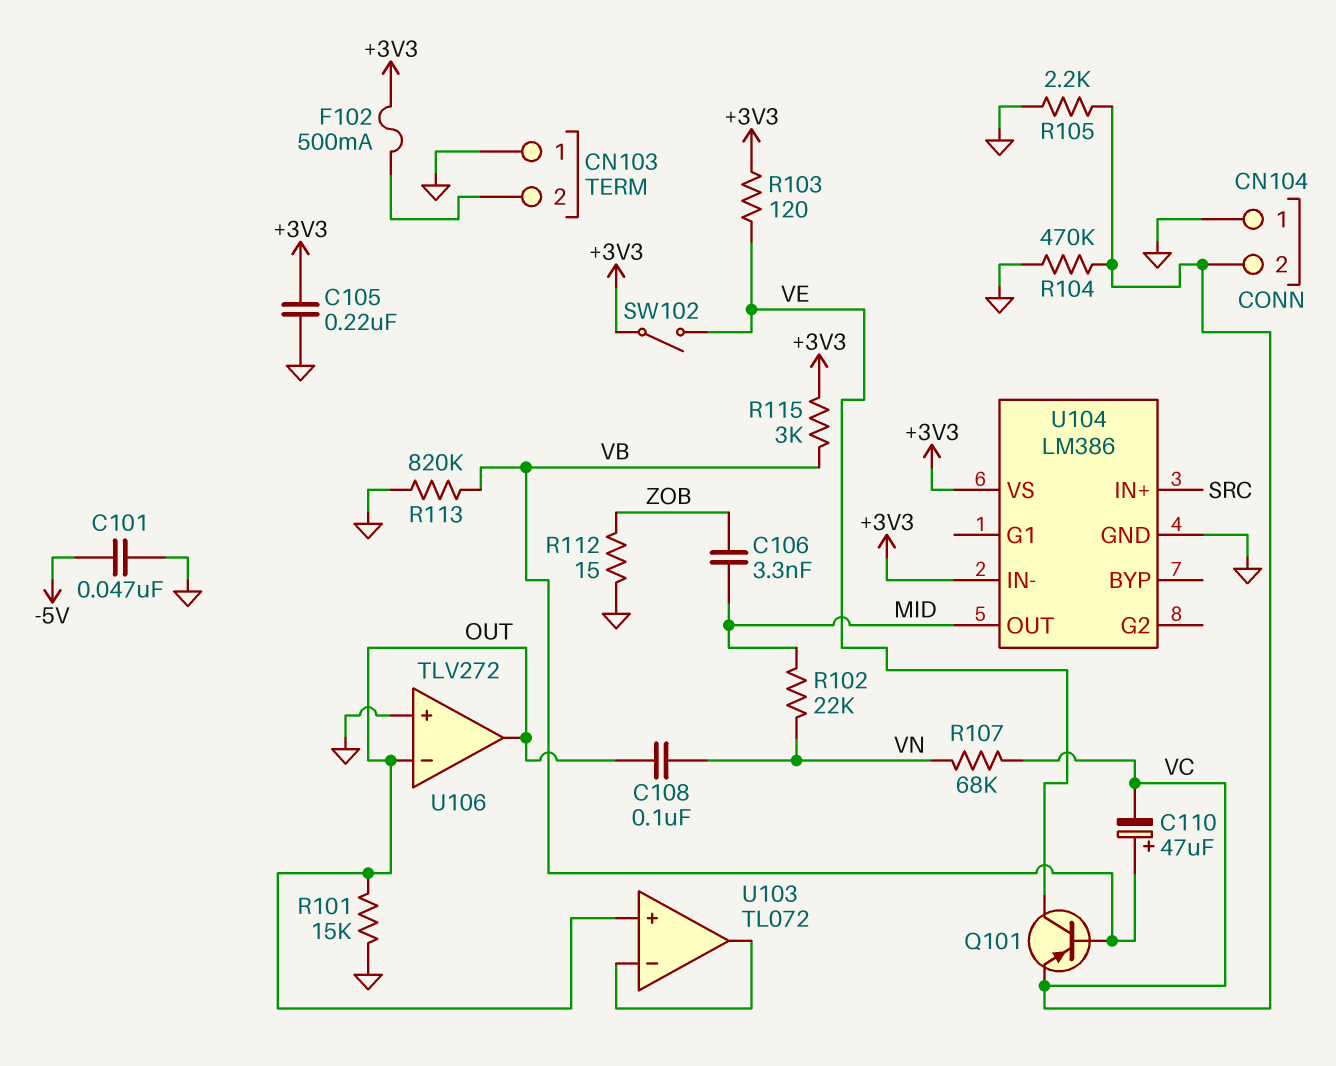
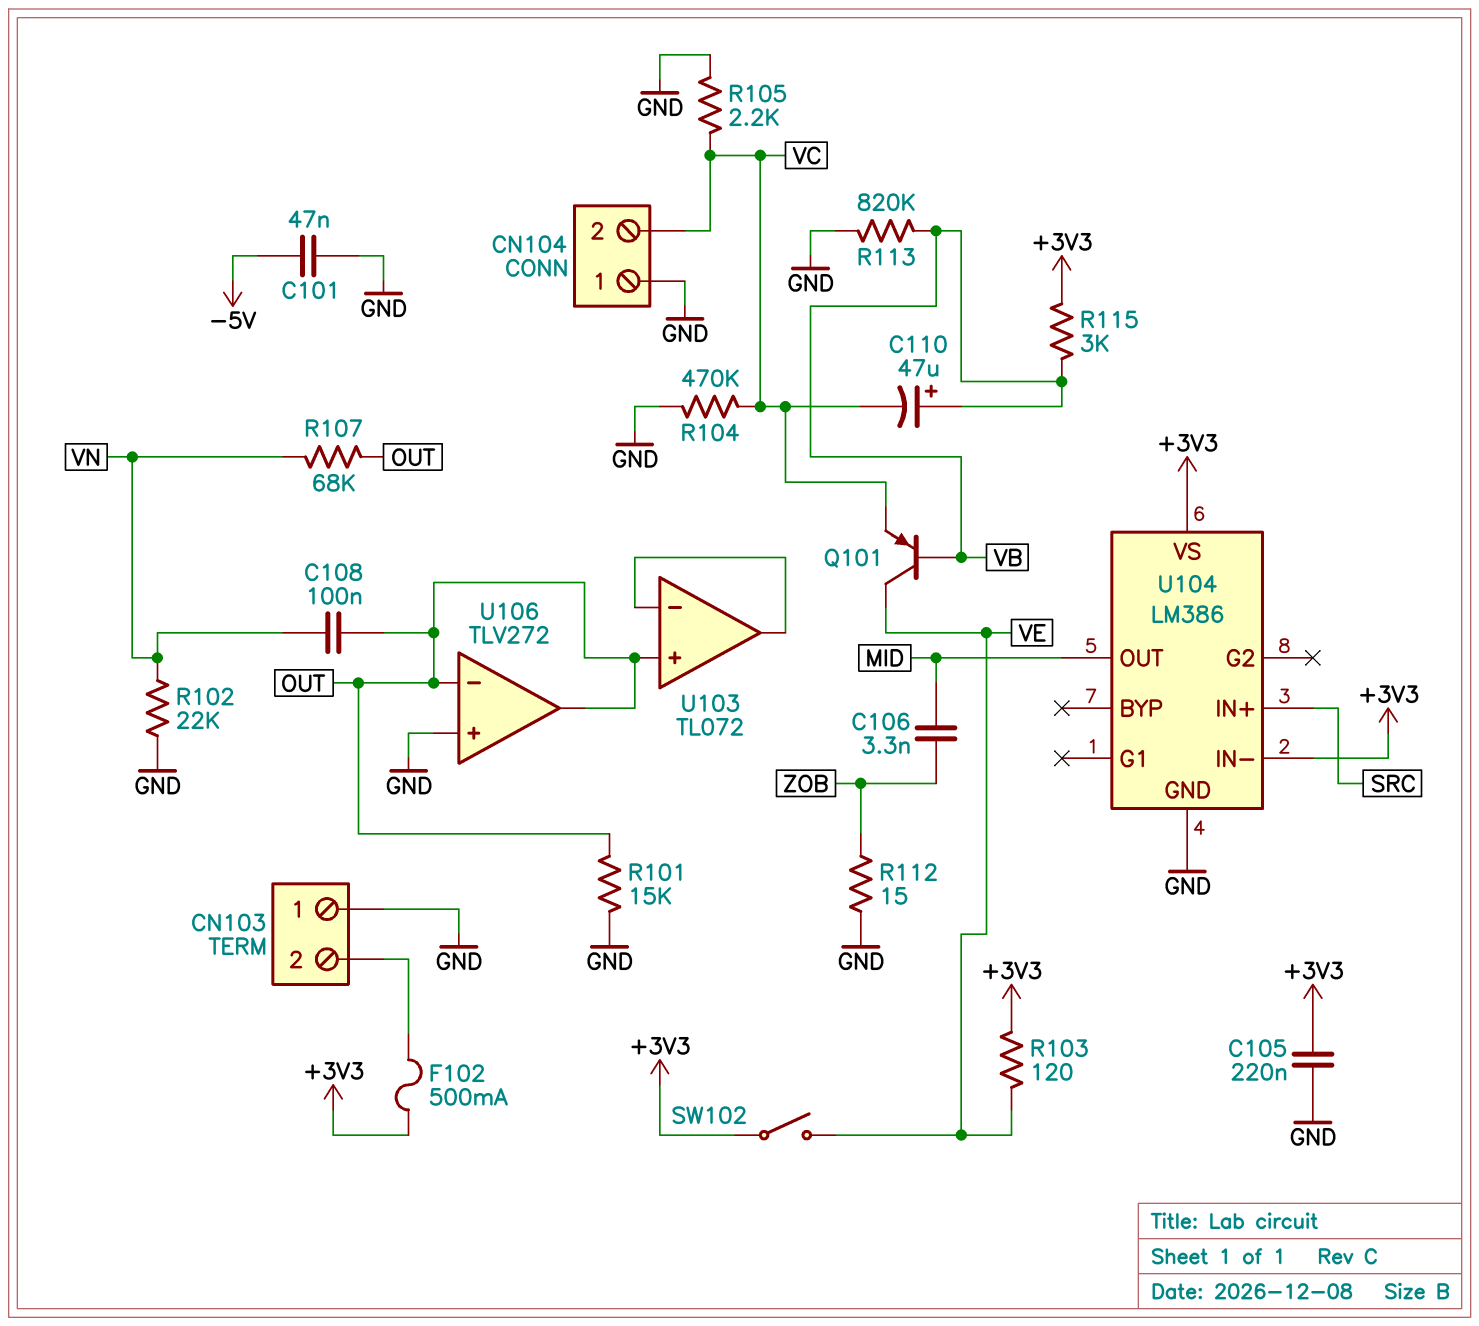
R102: 22k (MID, VN) -> 22k (GND, VN)
R107: 68k (VC, VN) -> 68k (OUT, VN)

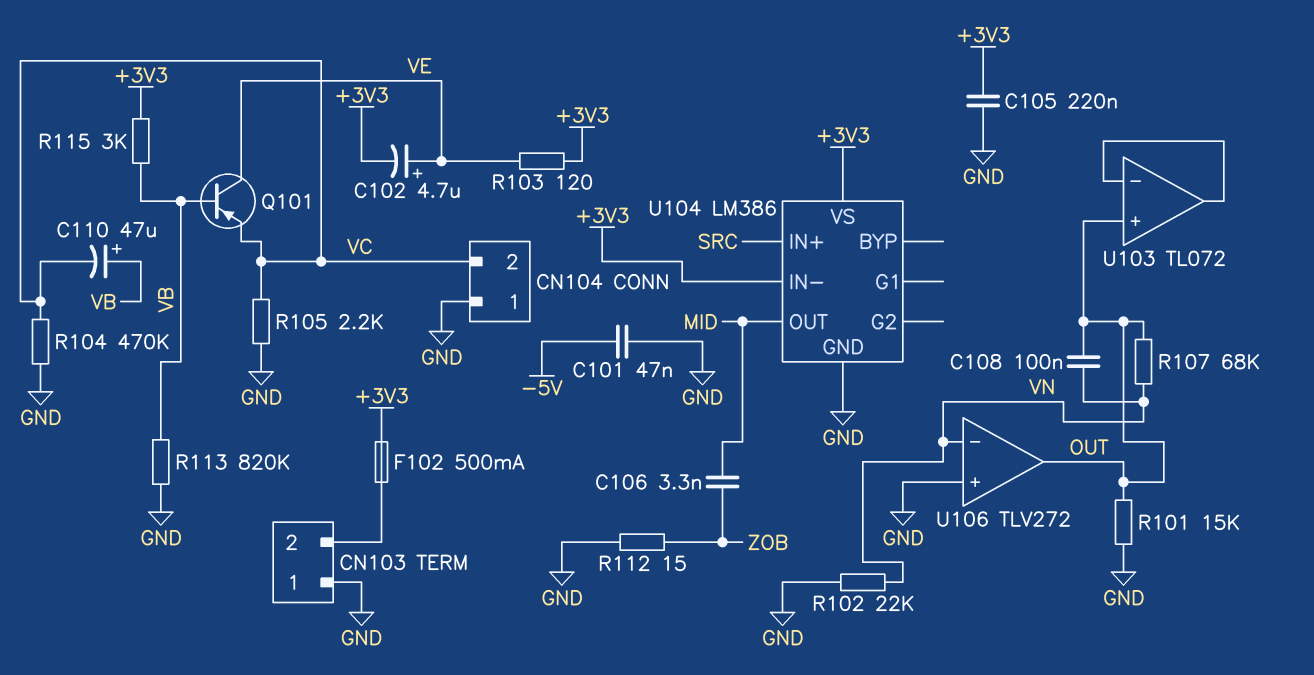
C102: none -> 4.7uF (plus VE, minus +3V3)
SW102: switch (+3V3, VE) -> none
U106 pin in-: OUT -> VN

